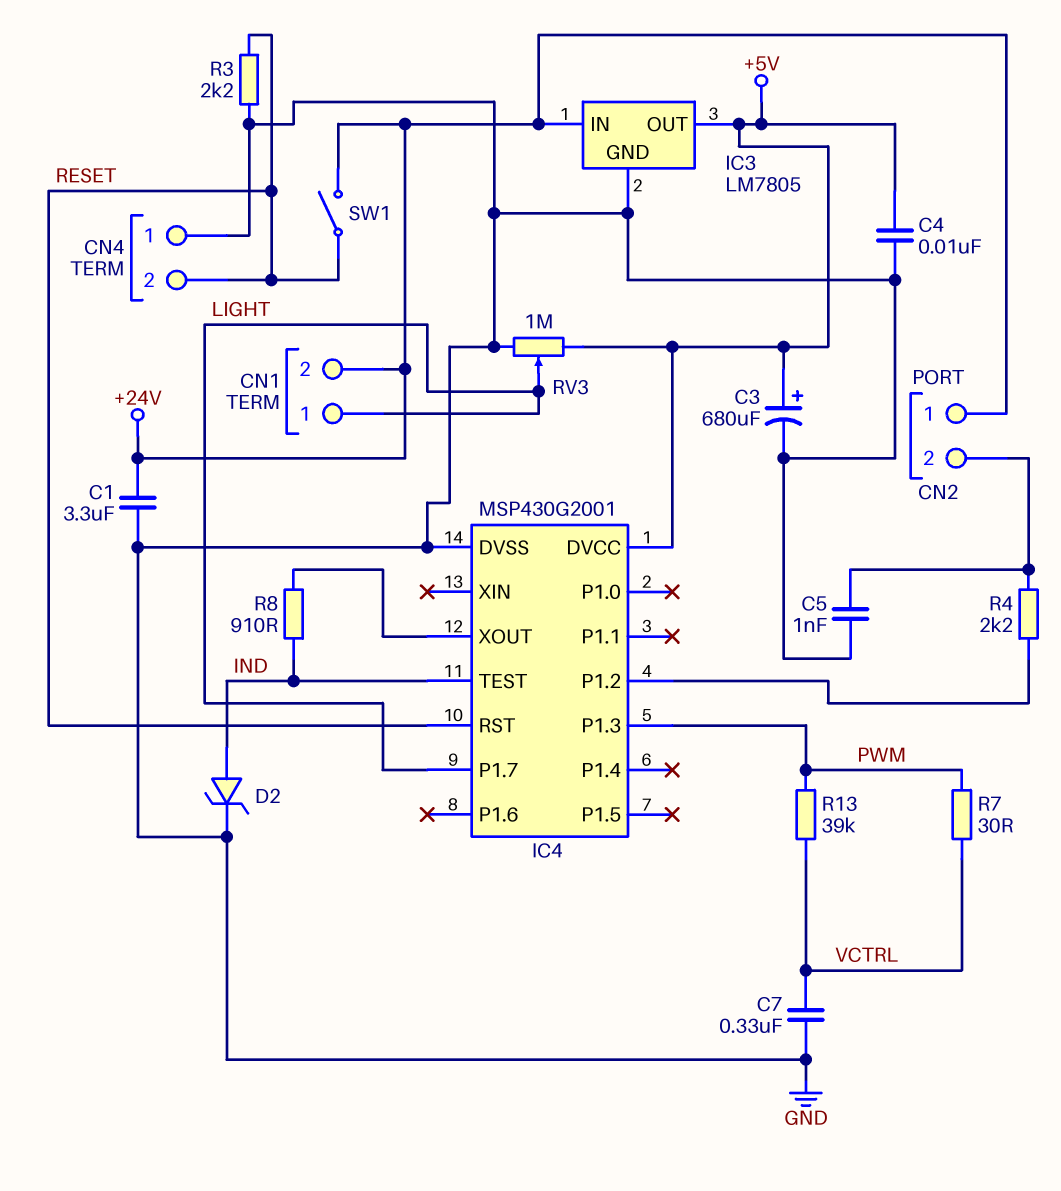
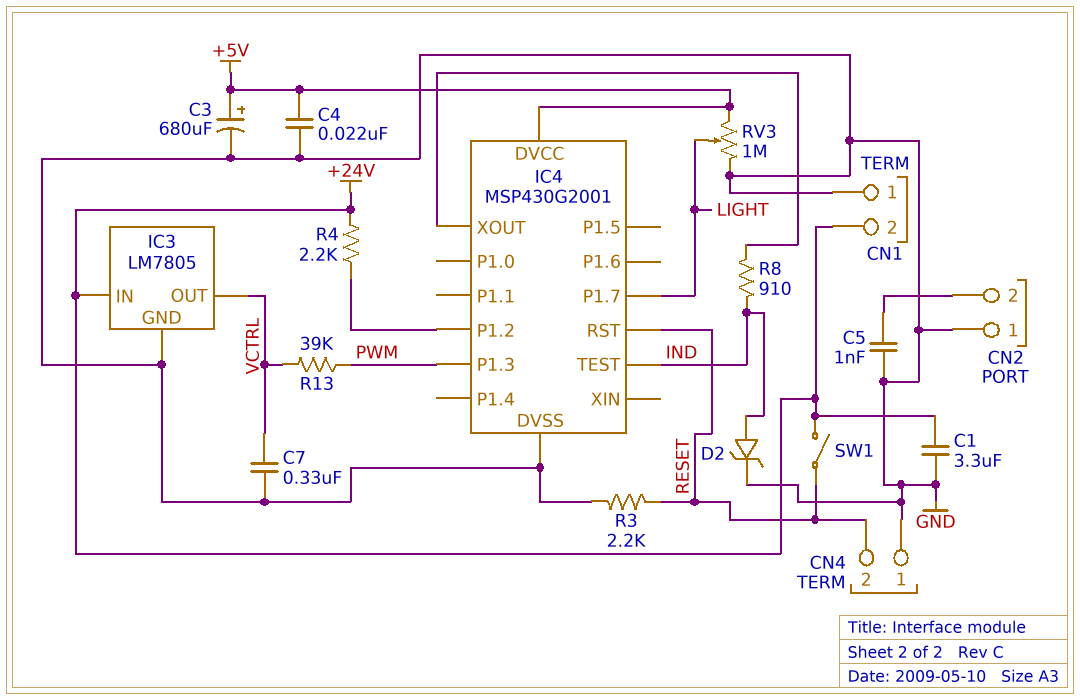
C4: 10nF (+5V, GND) -> 22nF (+5V, GND)
CN1 pin 1: LIGHT -> GND
CN2 pin 1: +24V -> GND
IC3 pin OUT: +5V -> VCTRL
R4: 2.2k (CN2/2, IC4/P1.2) -> 2.2k (+24V, IC4/P1.2)
R7: 30 (PWM, VCTRL) -> none

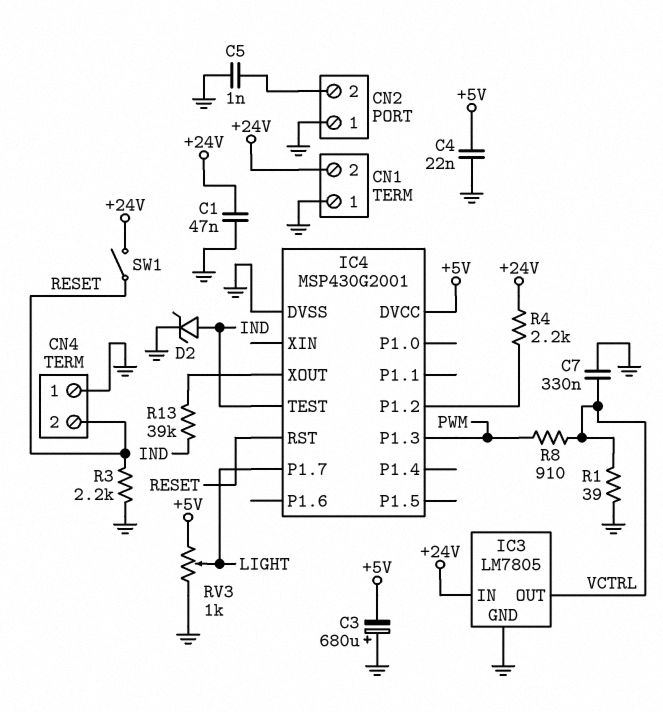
C1: 3.3uF (+24V, GND) -> 47nF (+24V, GND)
C3: 680uF (plus +5V, minus GND) -> 680uF (plus GND, minus +5V)
R1: none -> 39 (GND, VCTRL)
R8: 910 (IC4/XOUT, IND) -> 910 (PWM, VCTRL)
R13: 39k (PWM, VCTRL) -> 39k (IC4/XOUT, IND)
RV3: 1M (+5V, GND, wiper LIGHT) -> 1k (+5V, GND, wiper LIGHT)

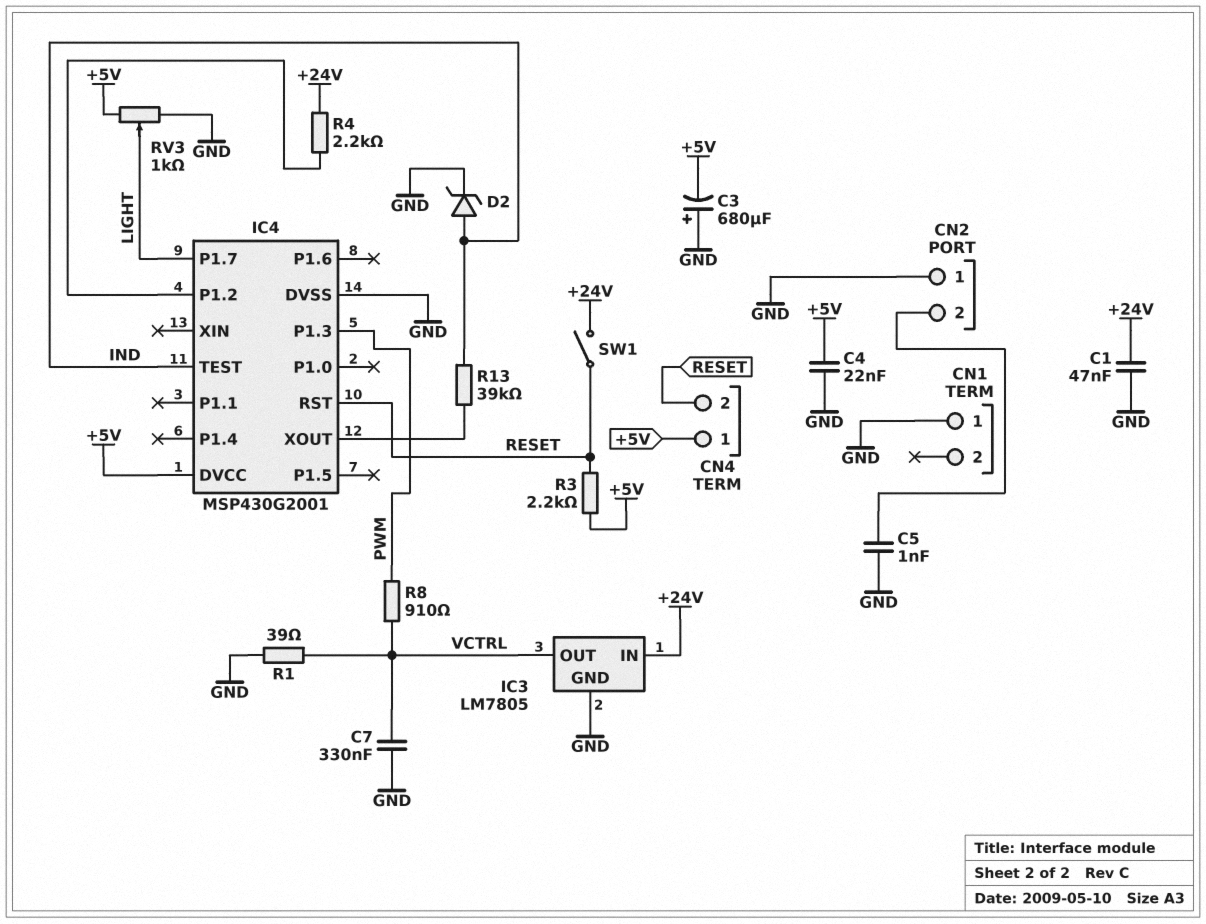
CN1 pin 2: +24V -> none
CN4 pin 1: GND -> +5V
R3: 2.2k (GND, RESET) -> 2.2k (+5V, RESET)

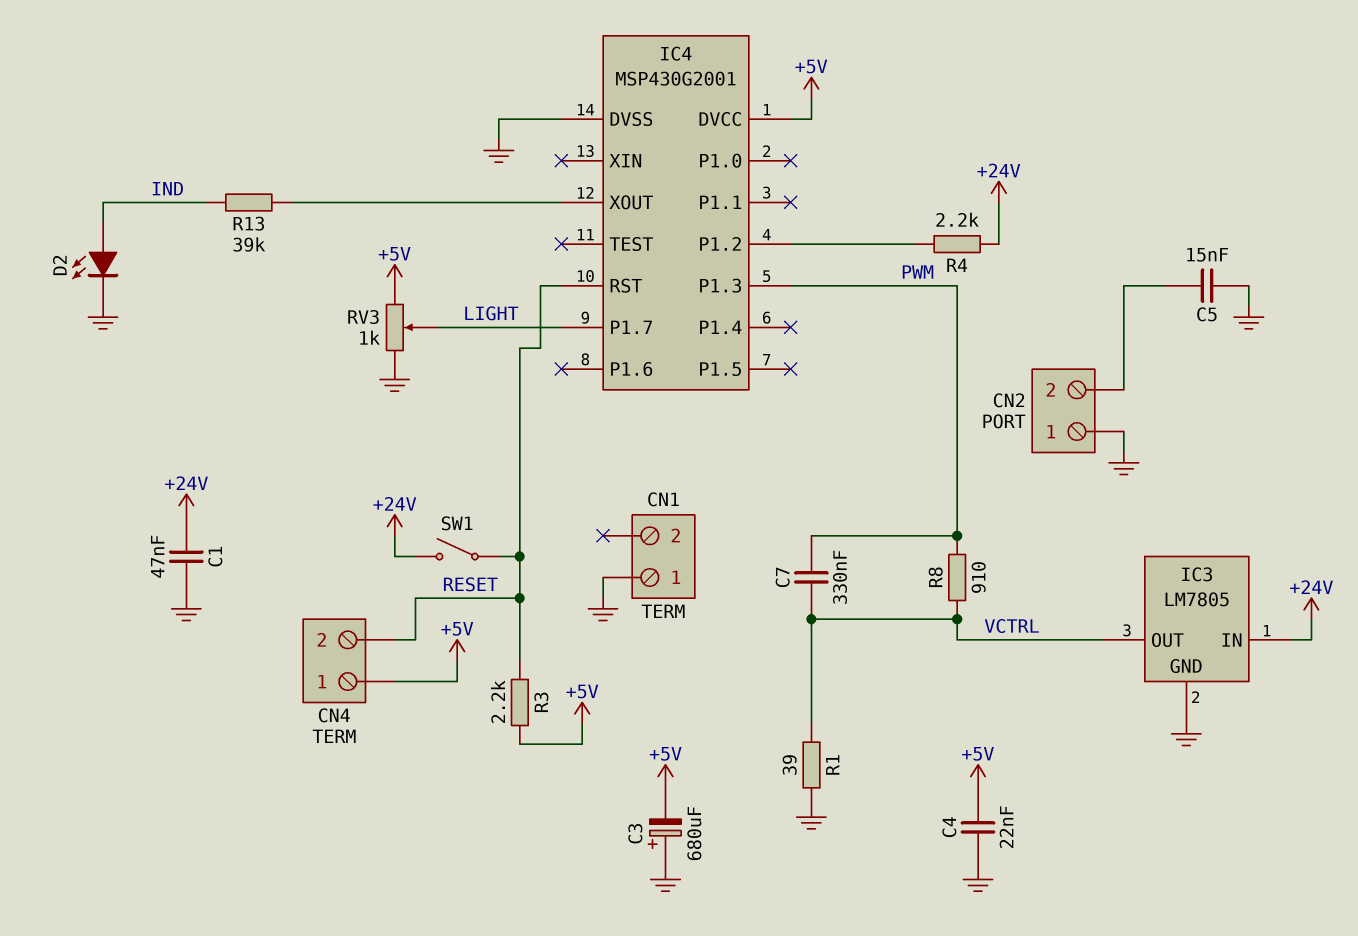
C5: 1nF (CN2/2, GND) -> 15nF (CN2/2, GND)
C7: 330nF (GND, VCTRL) -> 330nF (PWM, VCTRL)
D2: zener (A IND, K GND) -> LED (A IND, K GND)
IC4 pin TEST: IND -> none

